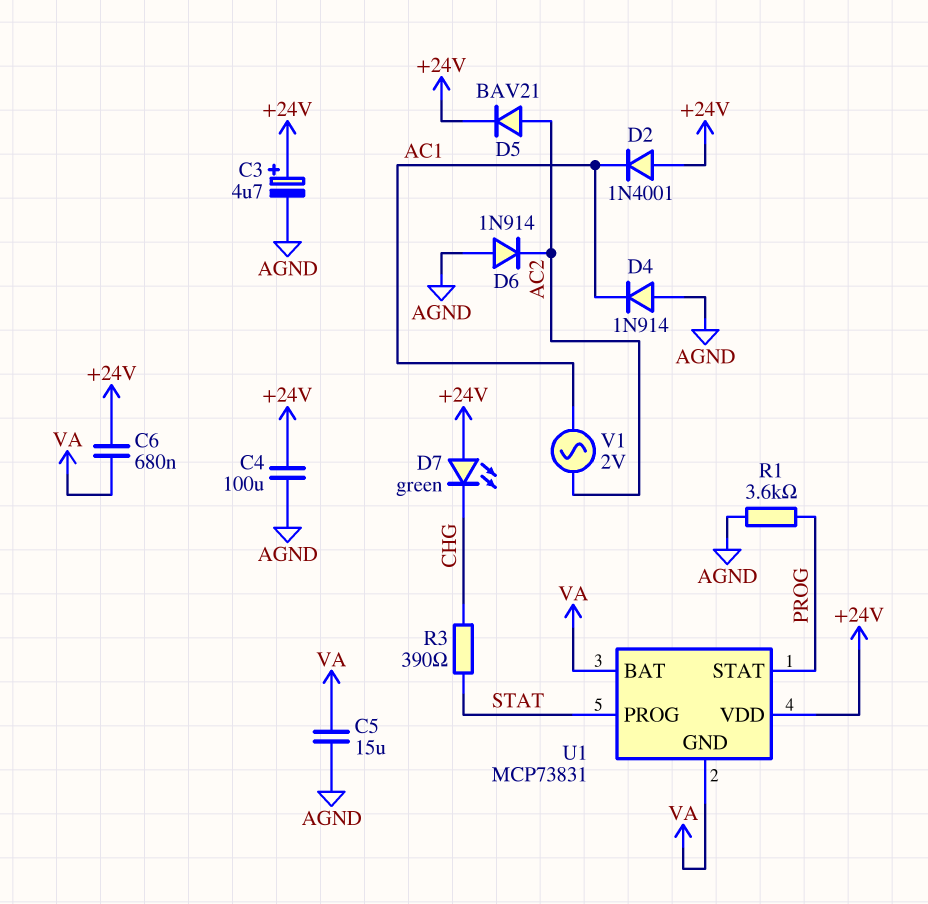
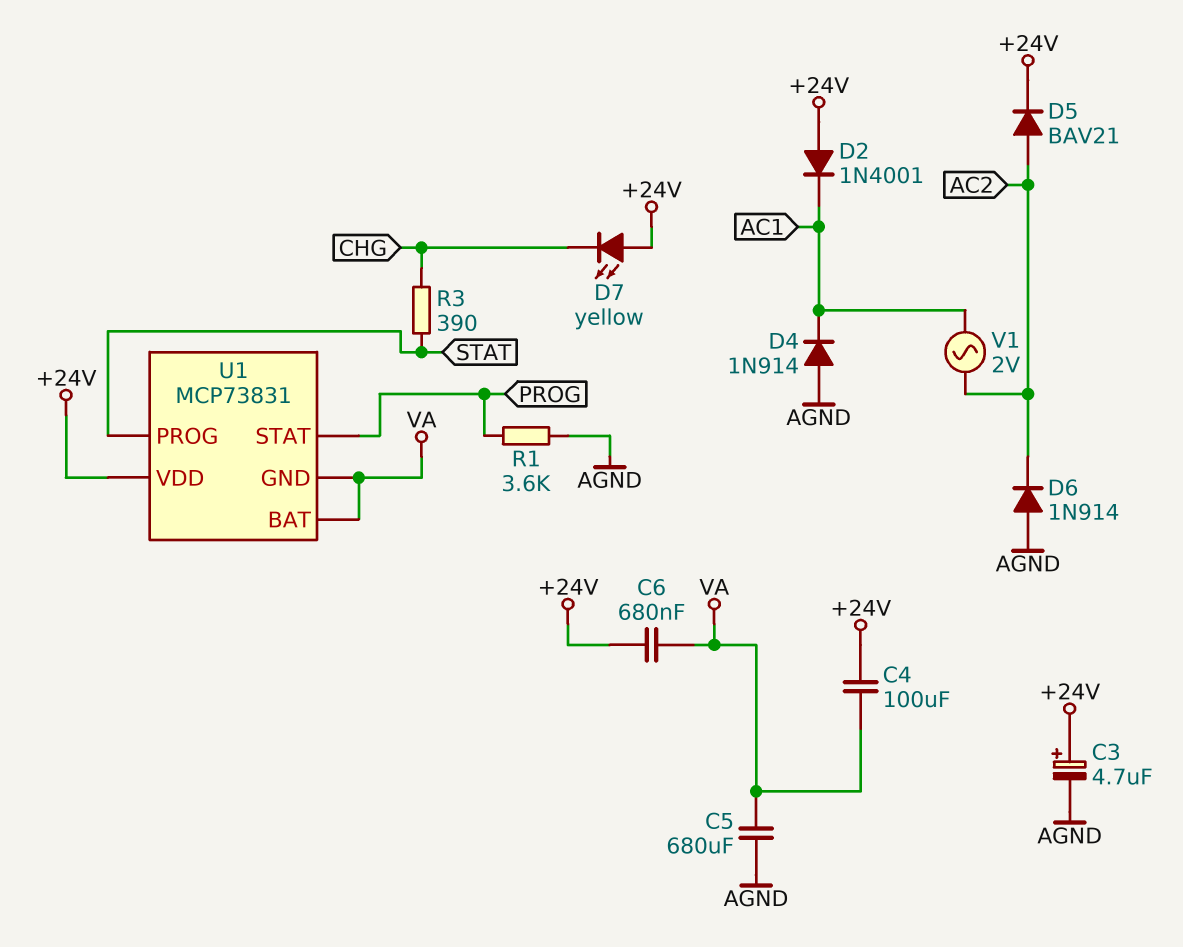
C4: 100uF (+24V, AGND) -> 100uF (+24V, VA)
C5: 15uF (AGND, VA) -> 680uF (AGND, VA)
D7: LED green (A +24V, K CHG) -> LED yellow (A +24V, K CHG)

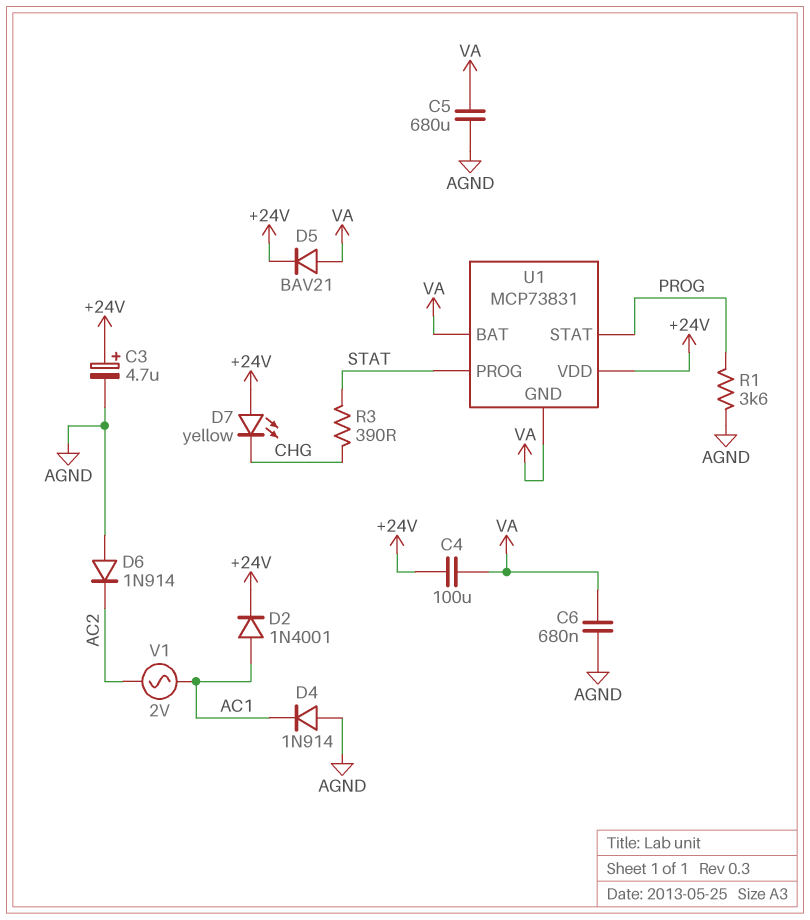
C6: 680nF (+24V, VA) -> 680nF (AGND, VA)
D2: diode 1N4001 (A +24V, K AC1) -> diode 1N4001 (A AC1, K +24V)
D5: diode BAV21 (A AC2, K +24V) -> diode BAV21 (A VA, K +24V)

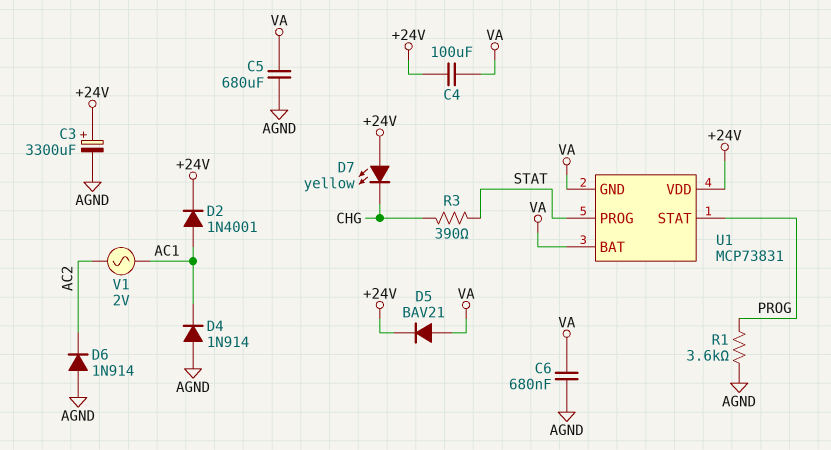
C3: 4.7uF (plus +24V, minus AGND) -> 3300uF (plus +24V, minus AGND)

